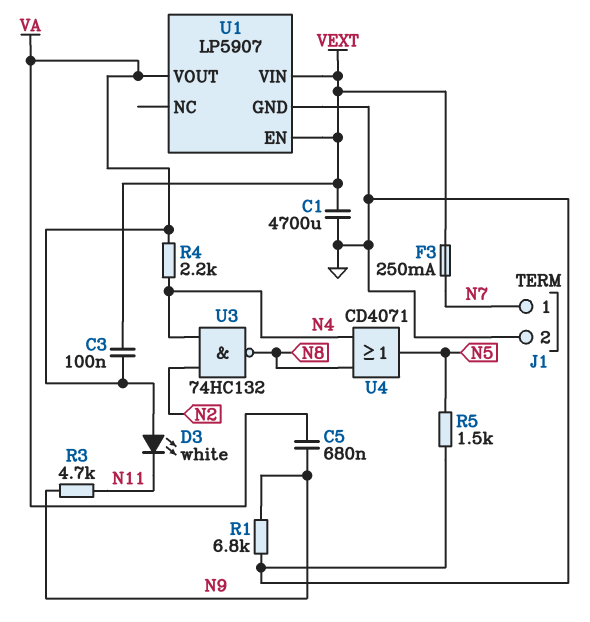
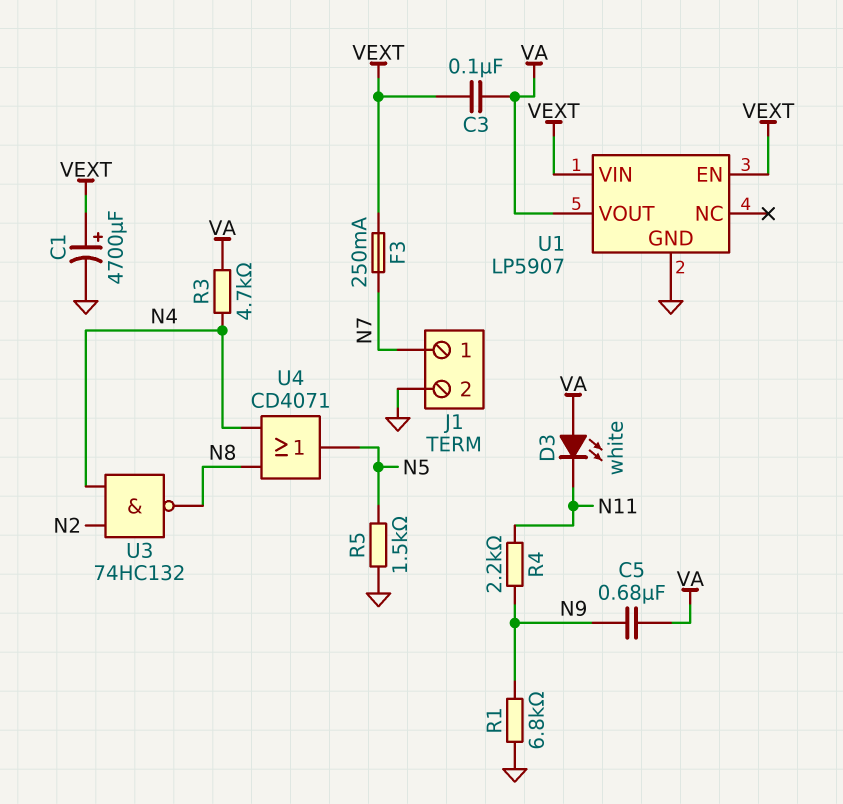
C1: 4700uF (GND, VEXT) -> 4700uF (plus VEXT, minus GND)
R3: 4.7k (N9, N11) -> 4.7k (N4, VA)
R4: 2.2k (N4, VA) -> 2.2k (N9, N11)

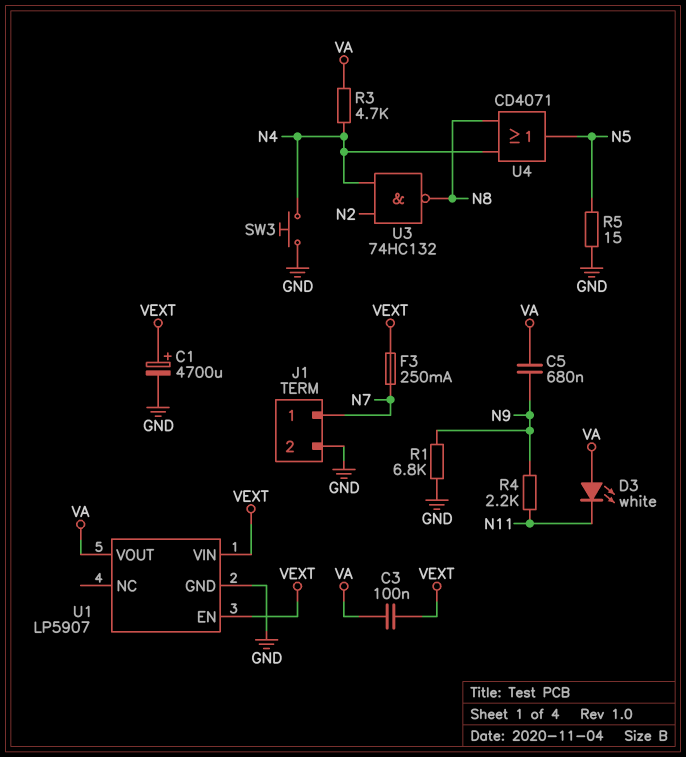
R5: 1.5k (GND, N5) -> 15 (GND, N5)
SW3: none -> button (GND, N4)

